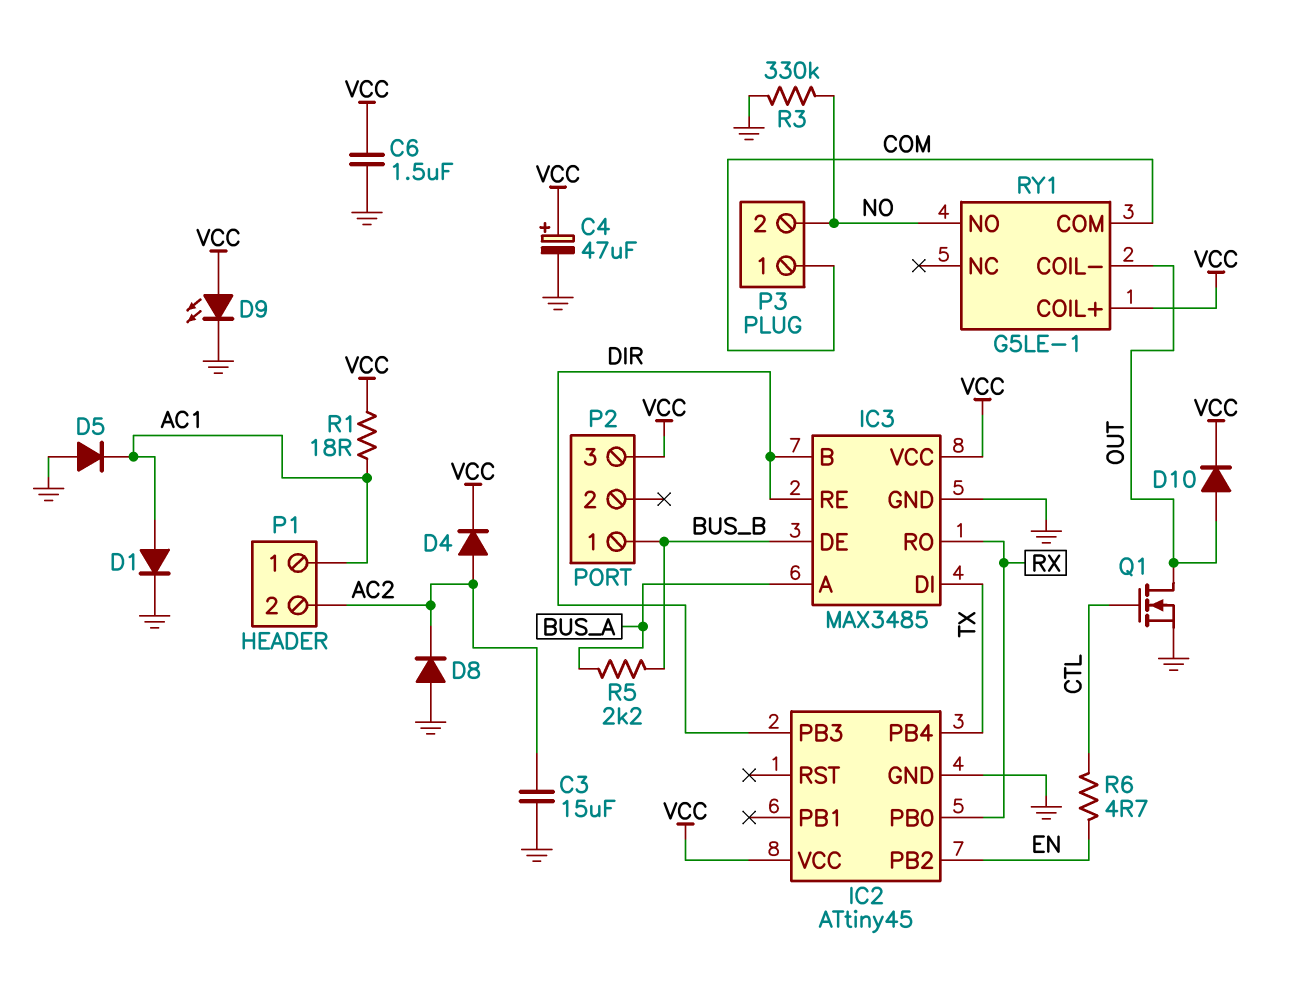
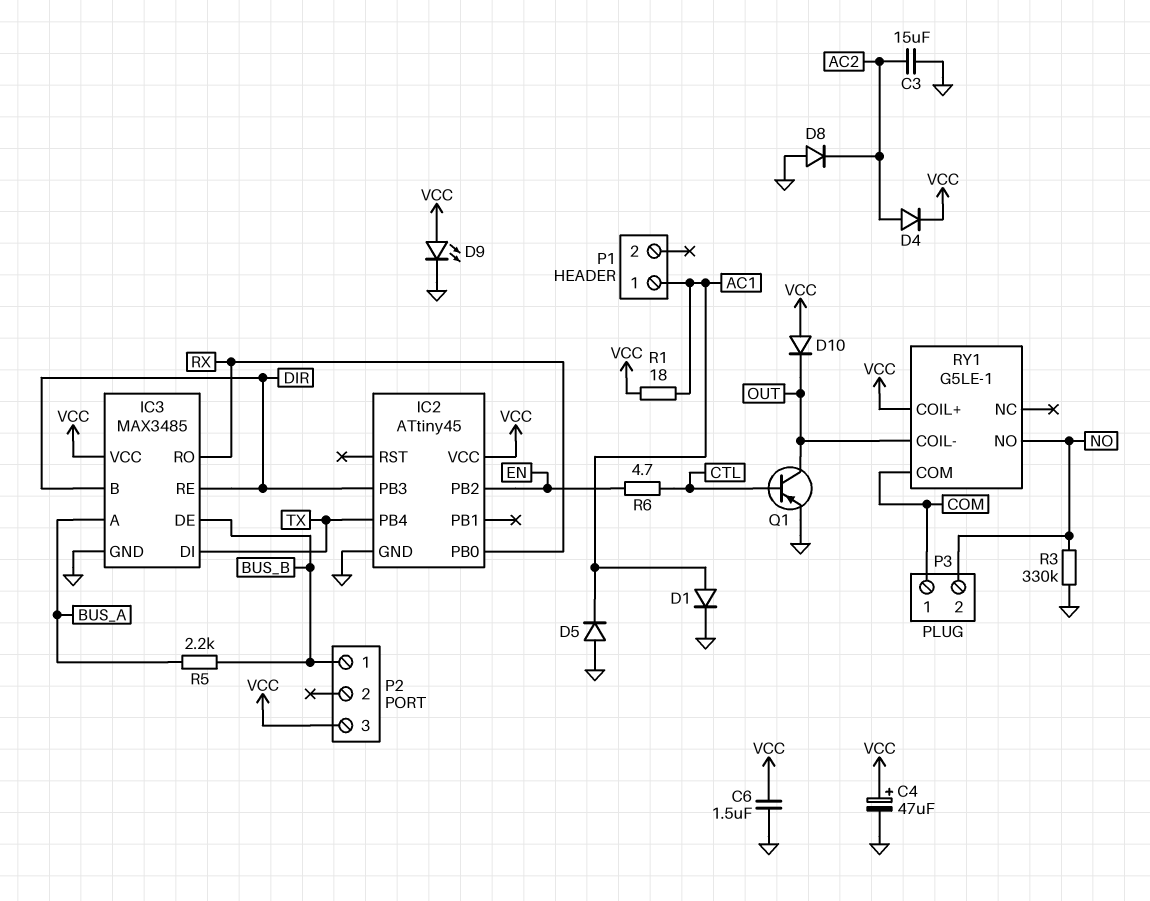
D10: diode (A OUT, K VCC) -> diode (A VCC, K OUT)
P1 pin 2: AC2 -> none
Q1: NMOS (G CTL, D OUT, S GND) -> PNP (B CTL, C OUT, E GND)

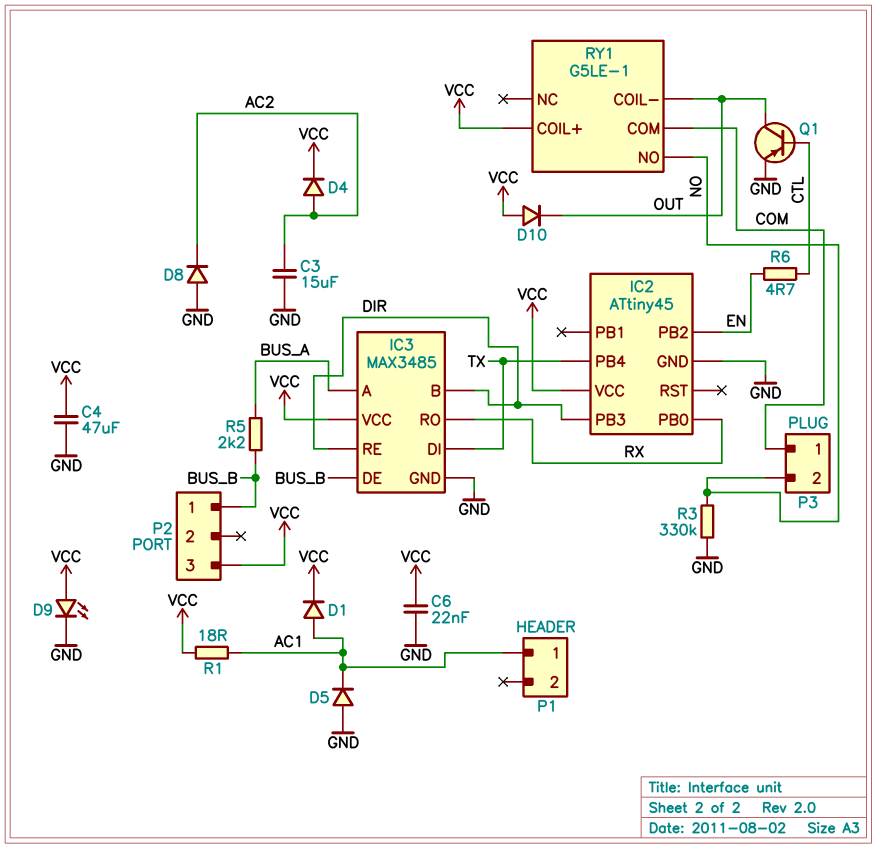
C4: 47uF (plus VCC, minus GND) -> 47uF (GND, VCC)
C6: 1.5uF (GND, VCC) -> 22nF (GND, VCC)
D1: diode (A AC1, K GND) -> diode (A AC1, K VCC)

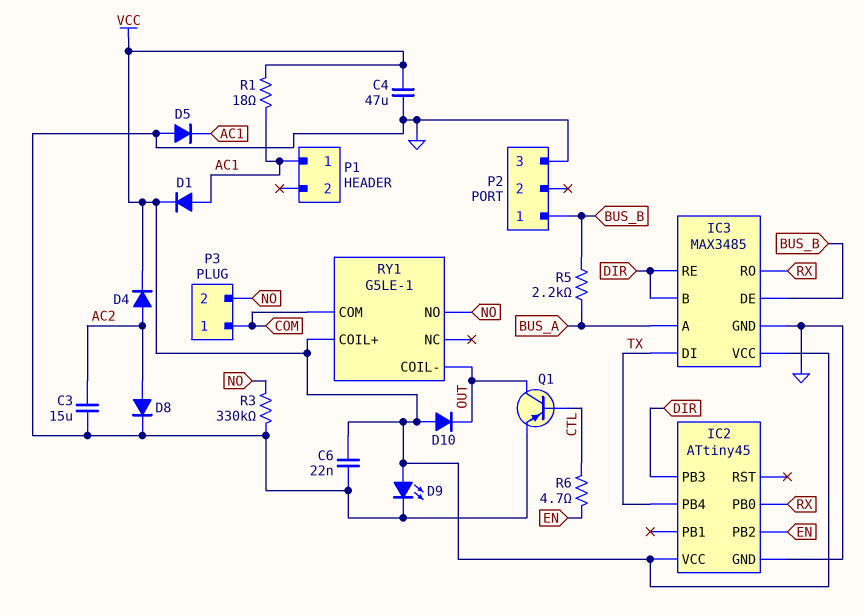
D8: diode (A GND, K AC2) -> diode (A AC2, K GND)
P2 pin 3: VCC -> GND

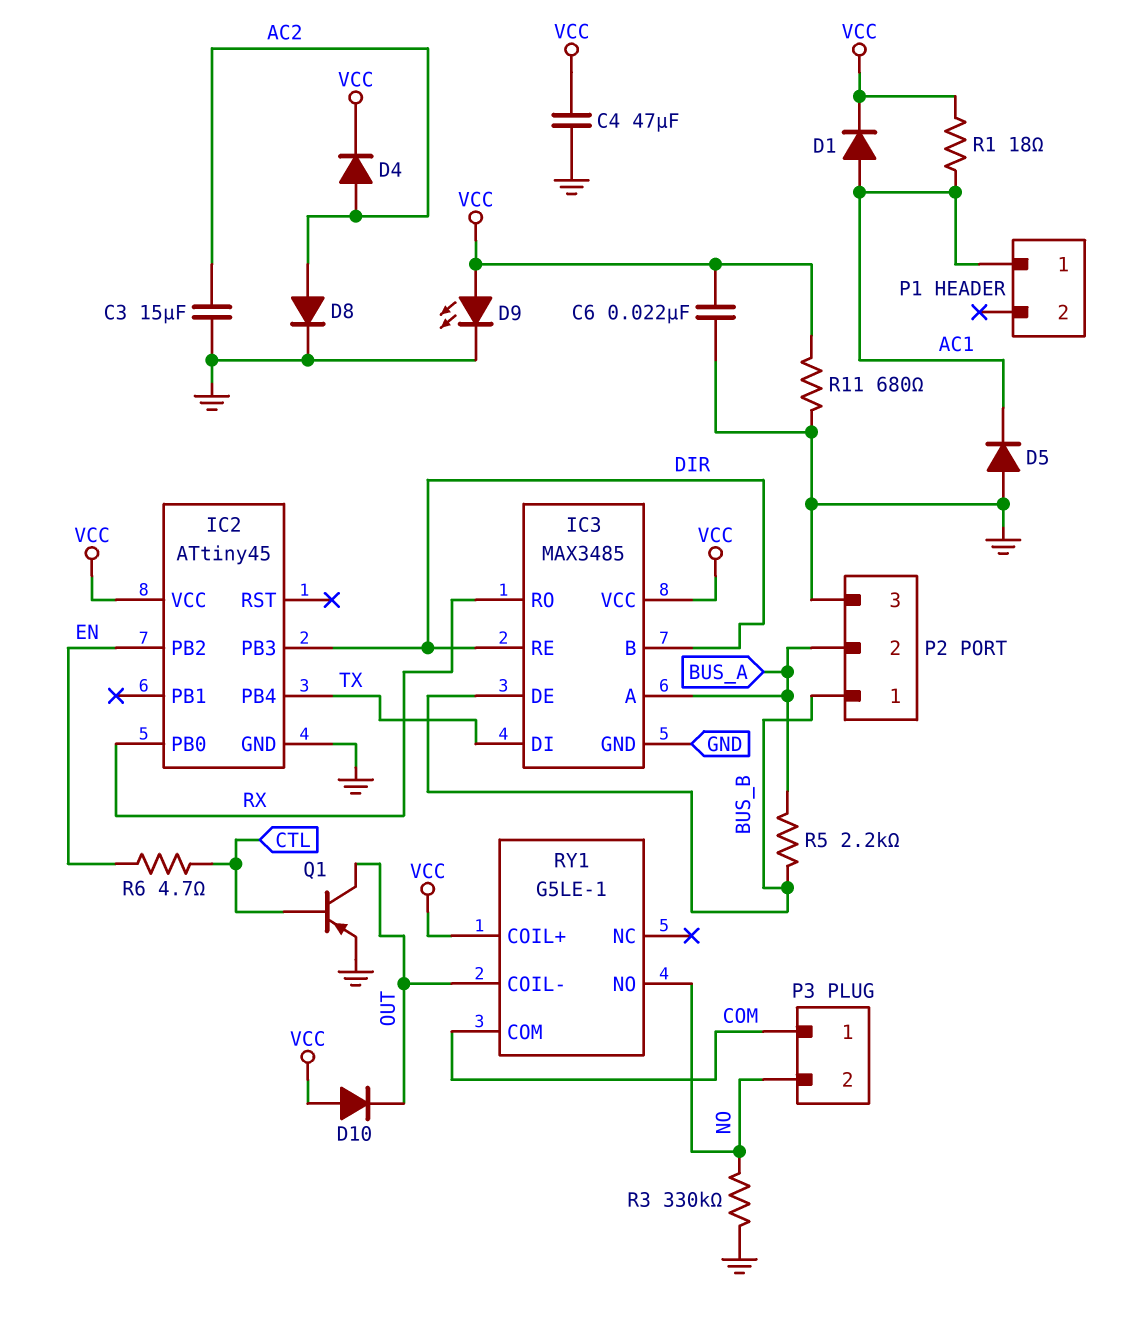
P2 pin 2: none -> BUS_A
R11: none -> 680 (GND, VCC)

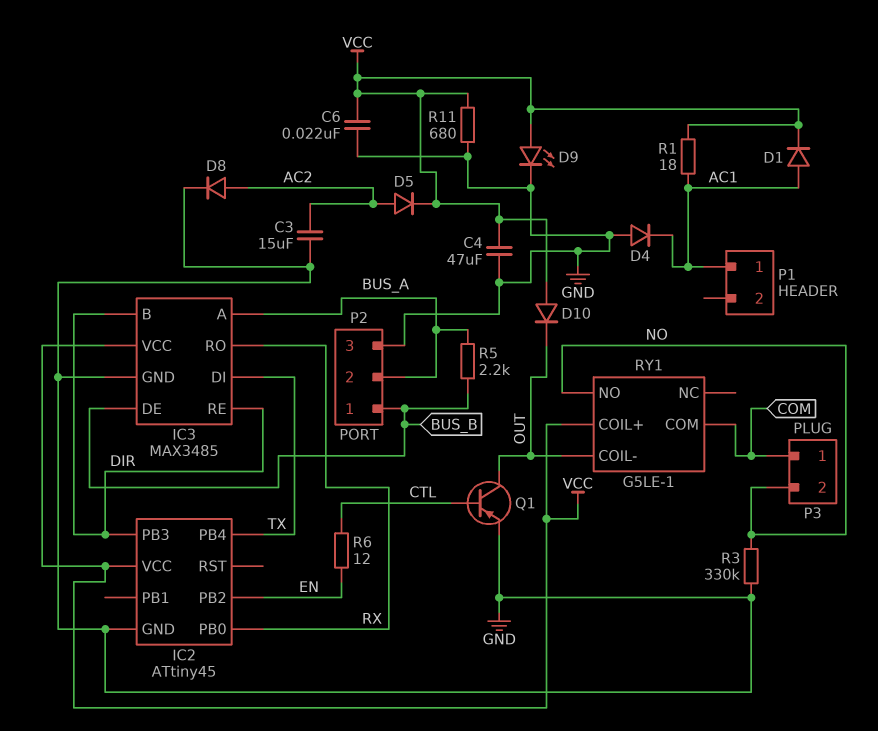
D4: diode (A AC2, K VCC) -> diode (A GND, K AC1)
D5: diode (A GND, K AC1) -> diode (A AC2, K VCC)
R6: 4.7 (CTL, EN) -> 12 (CTL, EN)

